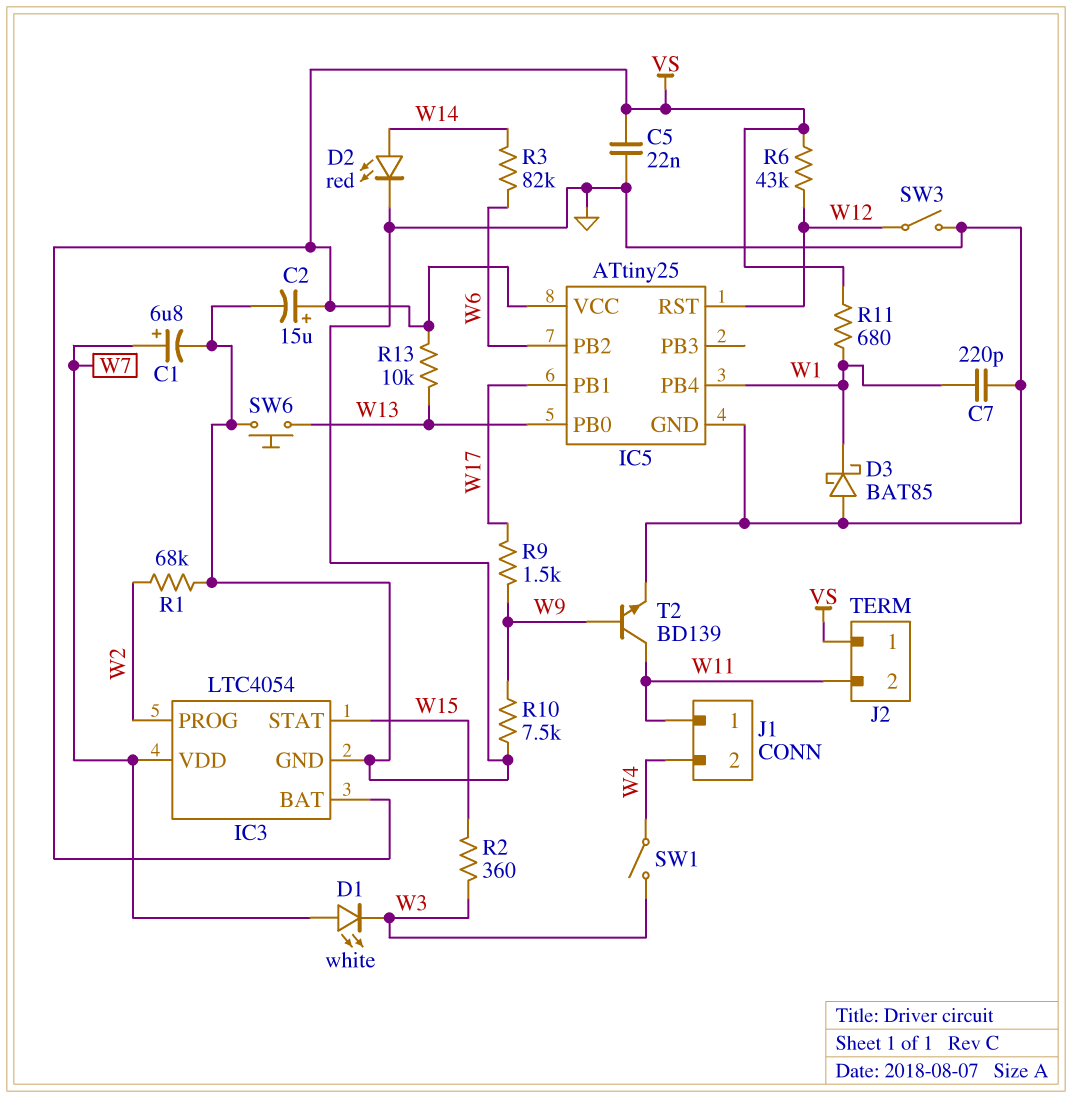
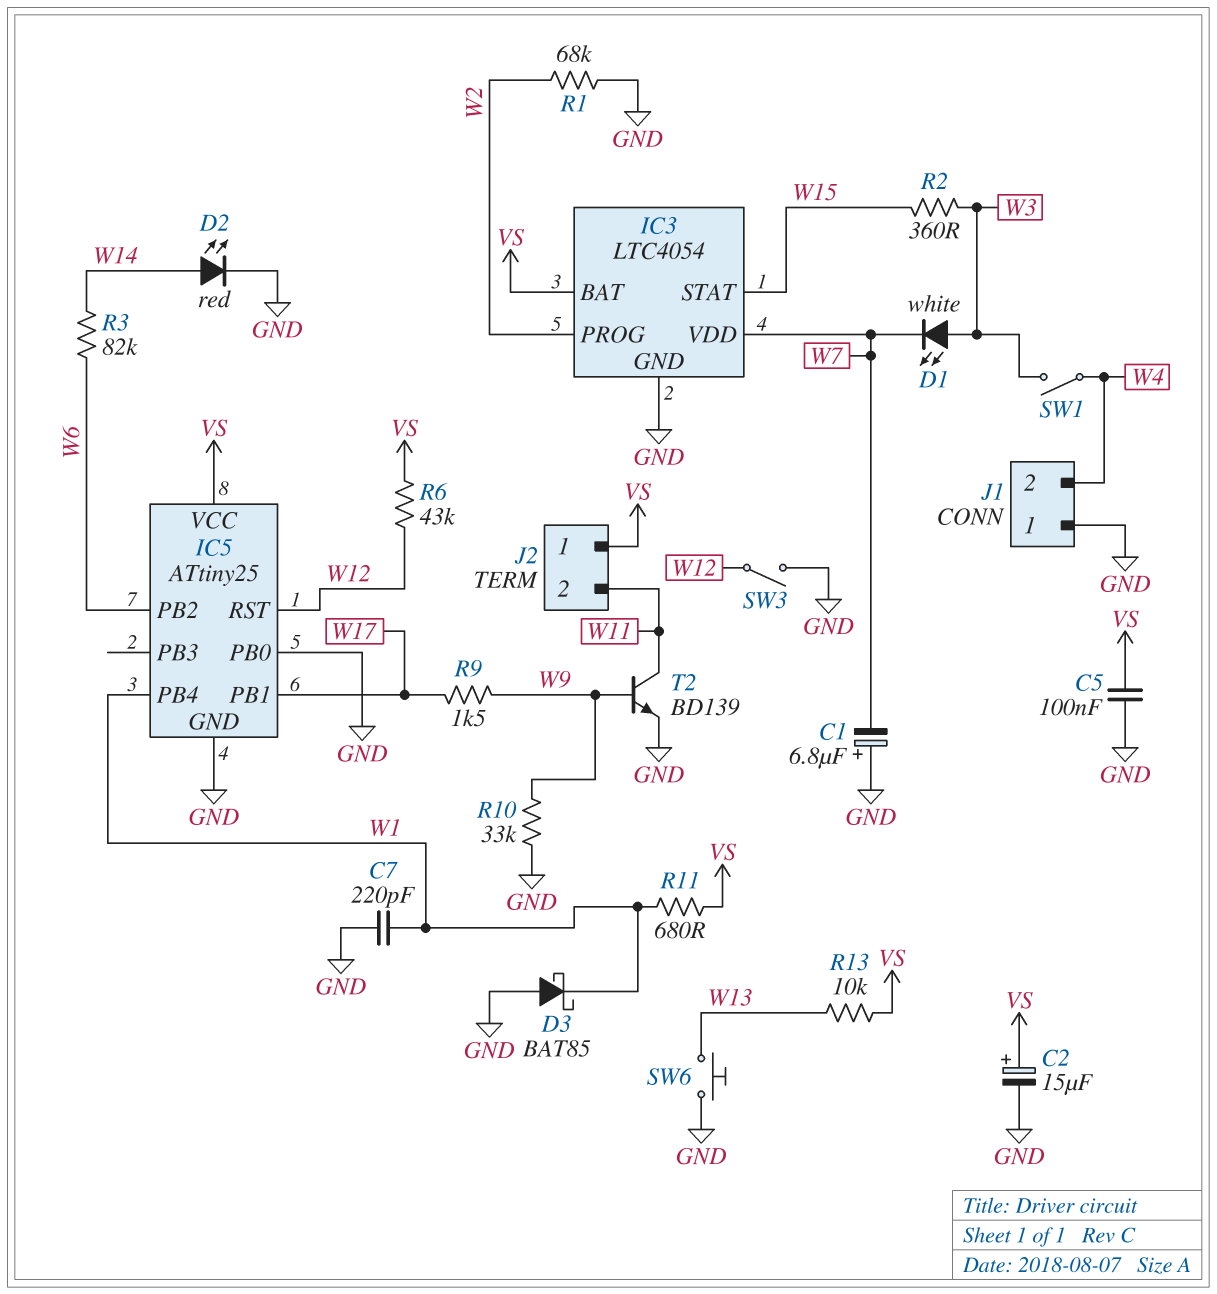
C1: 6.8uF (plus W7, minus GND) -> 6.8uF (plus GND, minus W7)
C5: 22nF (GND, VS) -> 100nF (GND, VS)
D1: LED white (A W7, K W3) -> LED white (A W3, K W7)
IC5 pin PB0: W13 -> GND
J1 pin 1: W11 -> GND
R10: 7.5k (GND, W9) -> 33k (GND, W9)

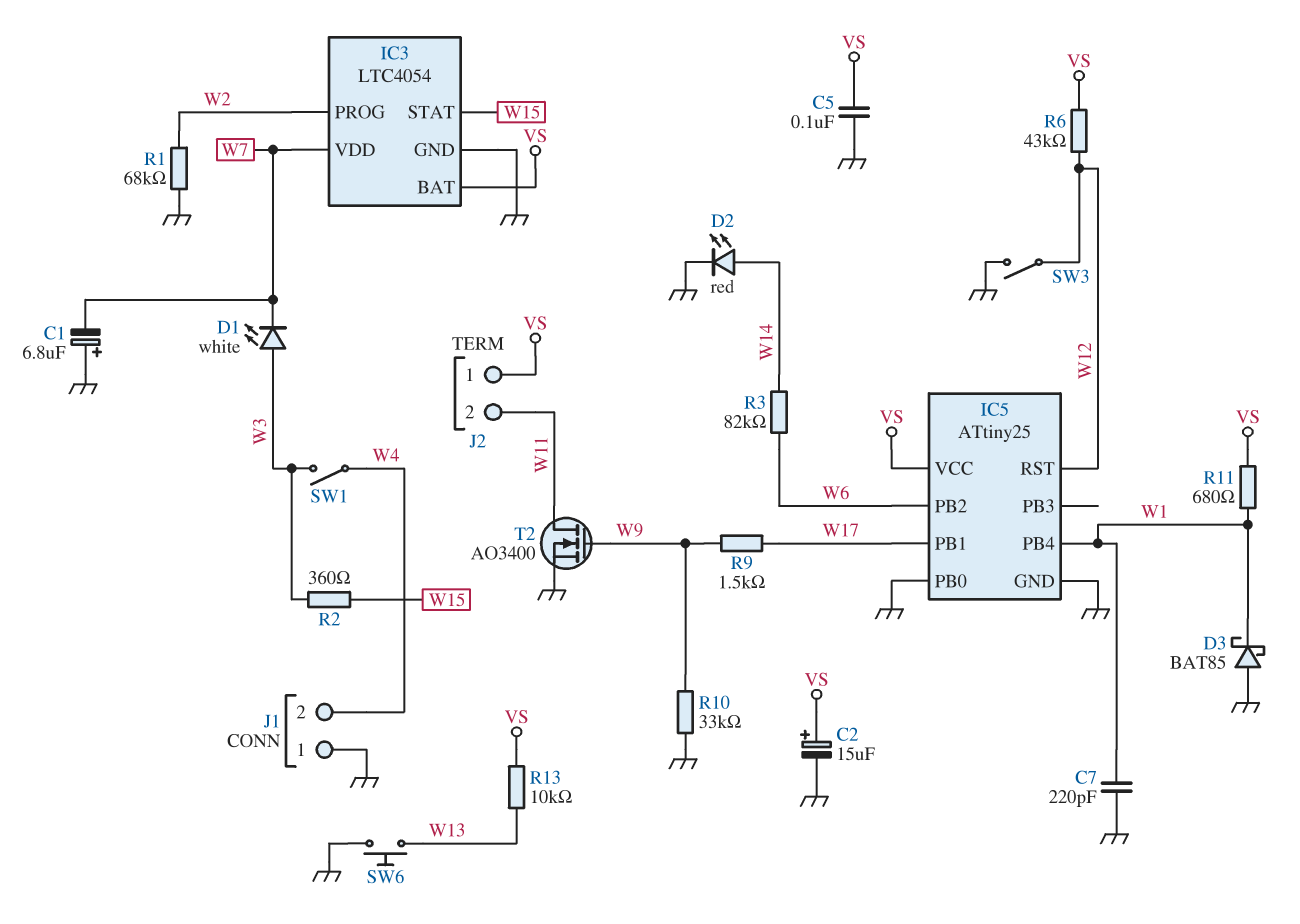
T2: NPN BD139 (B W9, C W11, E GND) -> NMOS AO3400 (G W9, D W11, S GND)

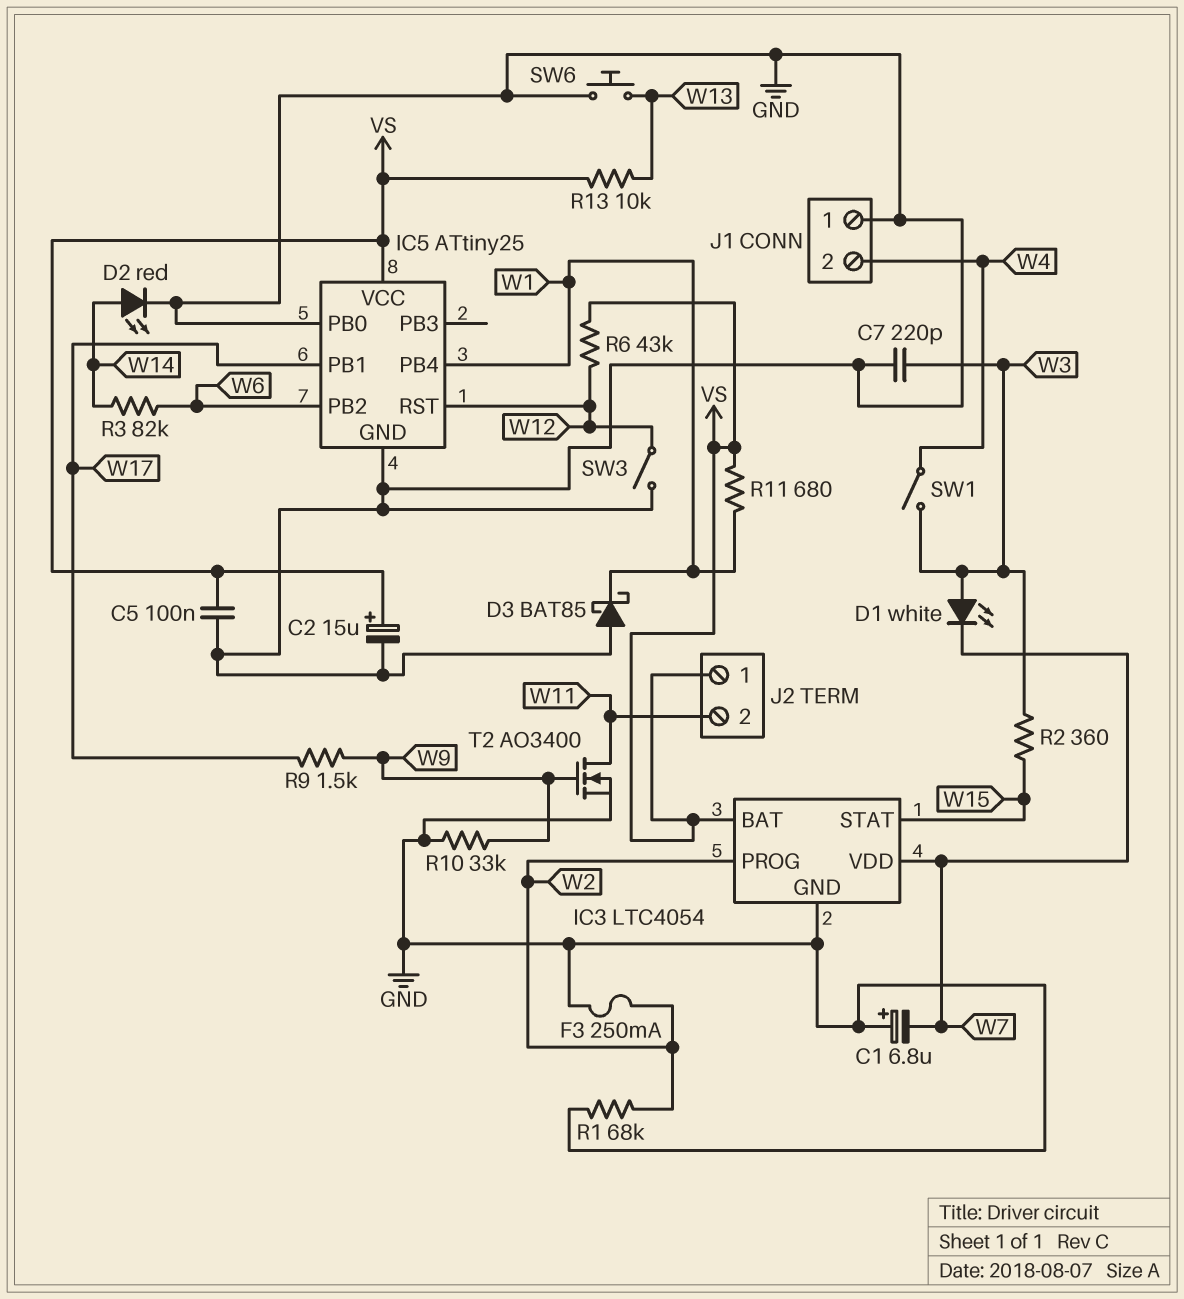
C7: 220pF (GND, W1) -> 220pF (GND, W3)
F3: none -> 250mA (GND, W2)

